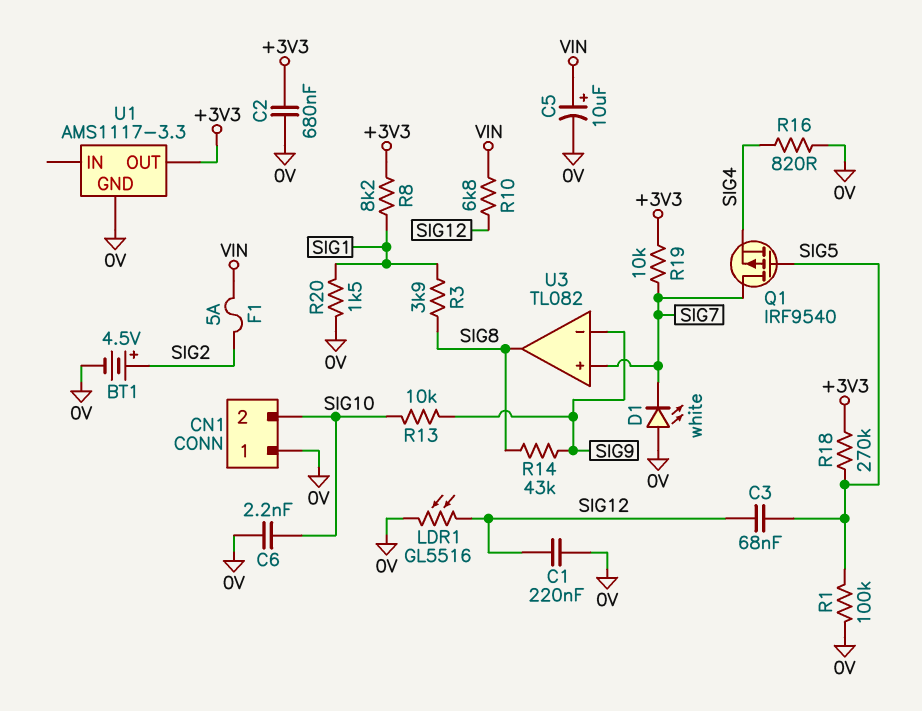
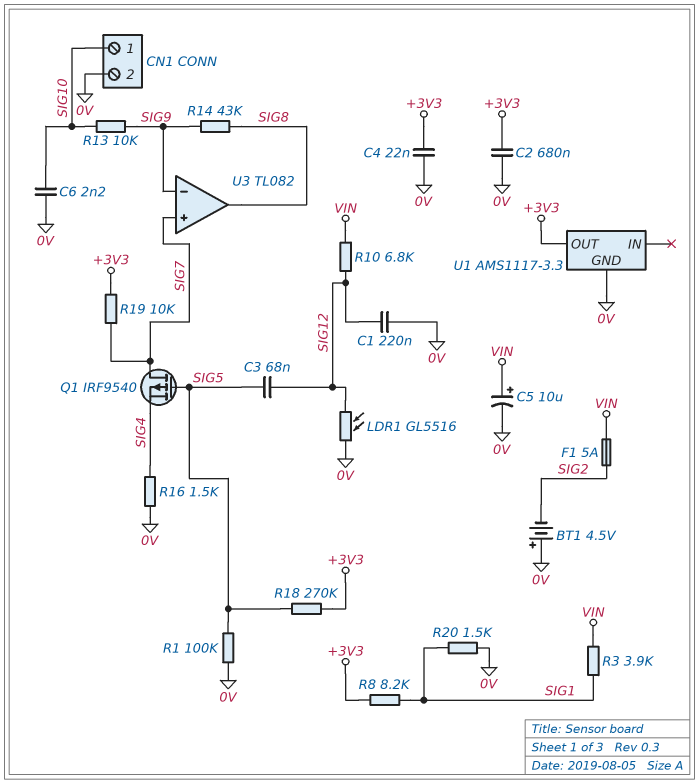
BT1: 4.5V (plus SIG2, minus 0V) -> 4.5V (plus 0V, minus SIG2)
C4: none -> 22nF (+3V3, 0V)
CN1 pin 1: 0V -> SIG10
CN1 pin 2: SIG10 -> 0V
D1: LED white (A 0V, K SIG7) -> none
R3: 3.9k (SIG1, SIG8) -> 3.9k (SIG1, VIN)
R16: 820 (0V, SIG4) -> 1.5k (0V, SIG4)

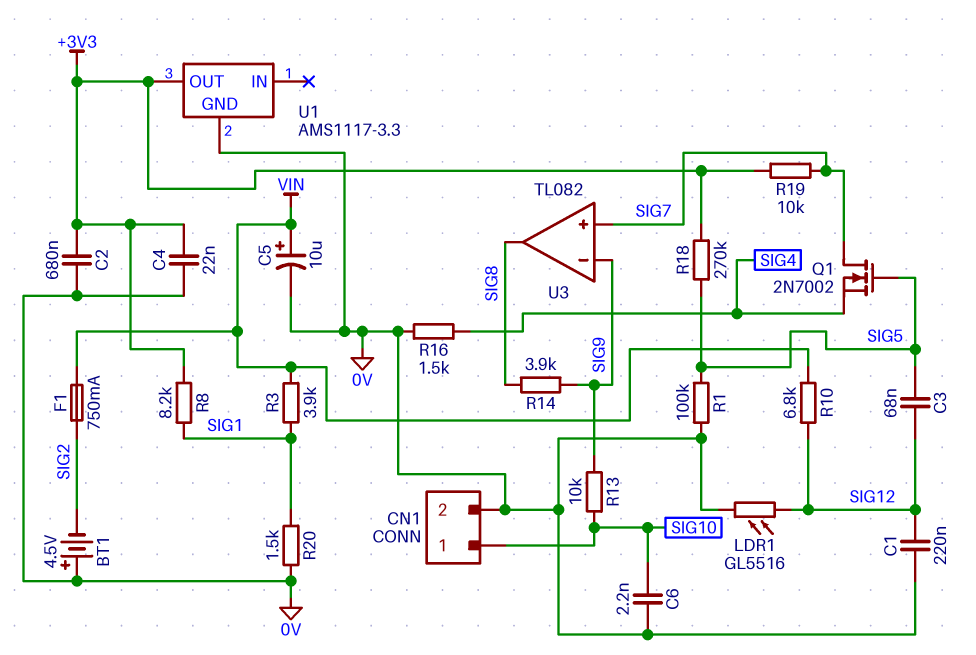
F1: 5A (SIG2, VIN) -> 750mA (SIG2, VIN)
Q1: PMOS IRF9540 (G SIG5, D SIG7, S SIG4) -> NMOS 2N7002 (G SIG5, D SIG7, S SIG4)
R14: 43k (SIG8, SIG9) -> 3.9k (SIG8, SIG9)

